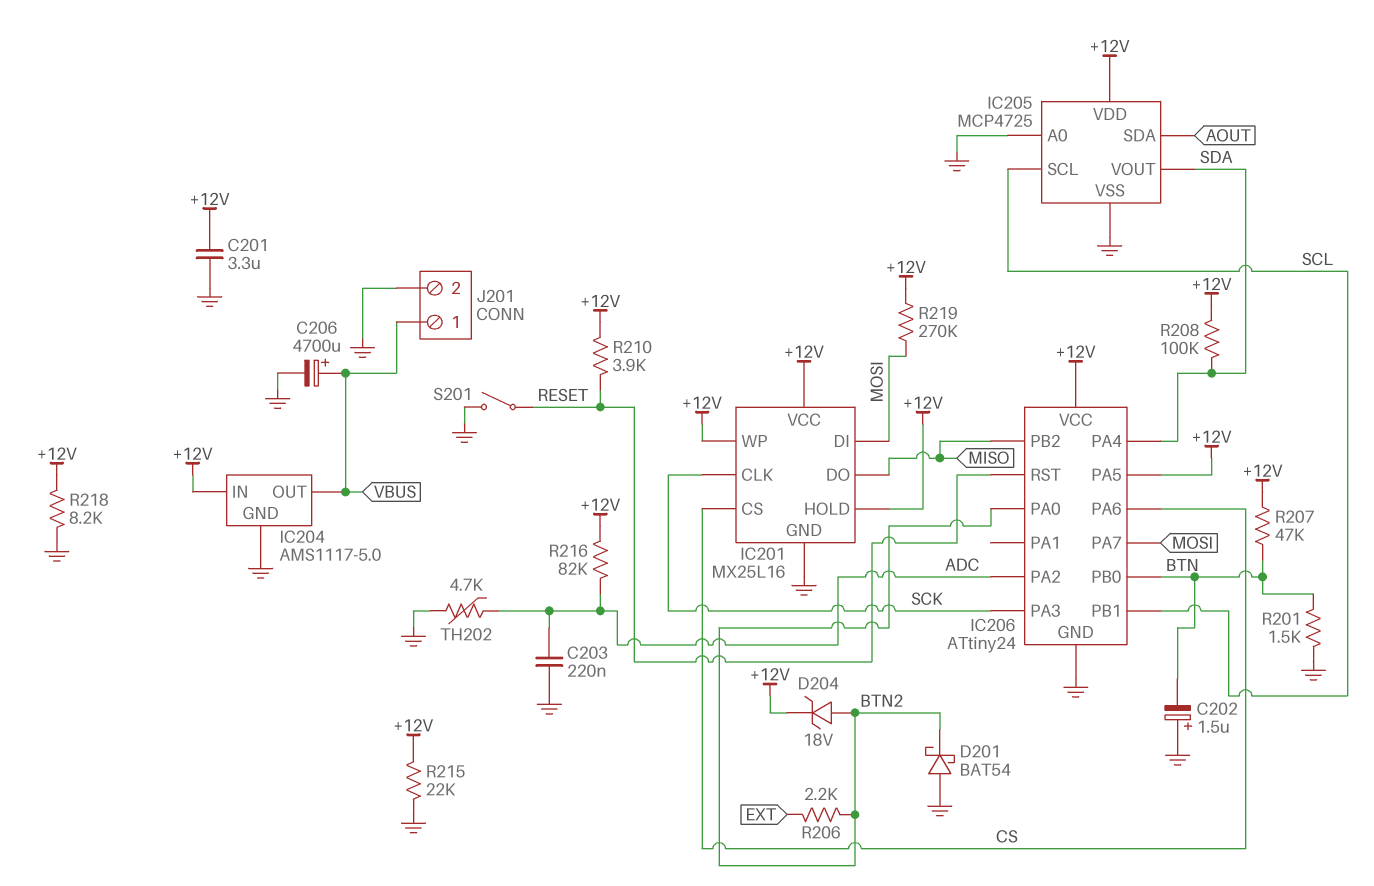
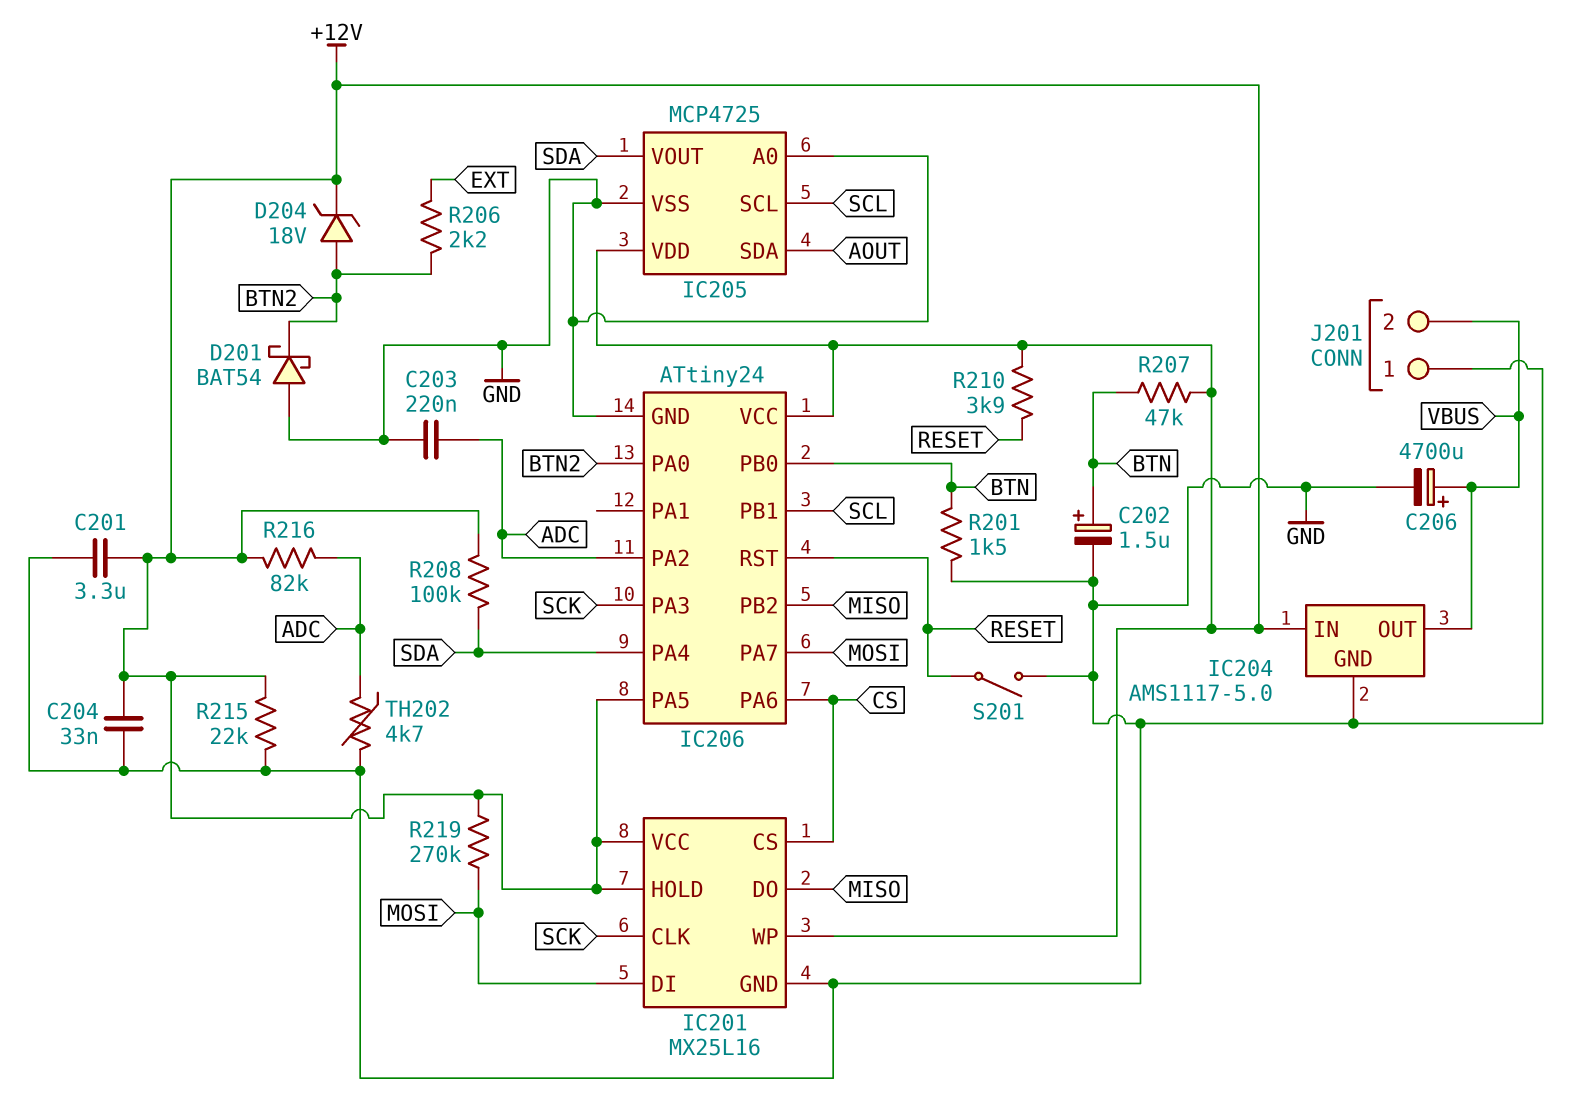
C202: 1.5uF (plus GND, minus BTN) -> 1.5uF (plus BTN, minus GND)
C204: none -> 33nF (+12V, GND)
J201 pin 1: VBUS -> GND
J201 pin 2: GND -> VBUS
R218: 8.2k (+12V, GND) -> none

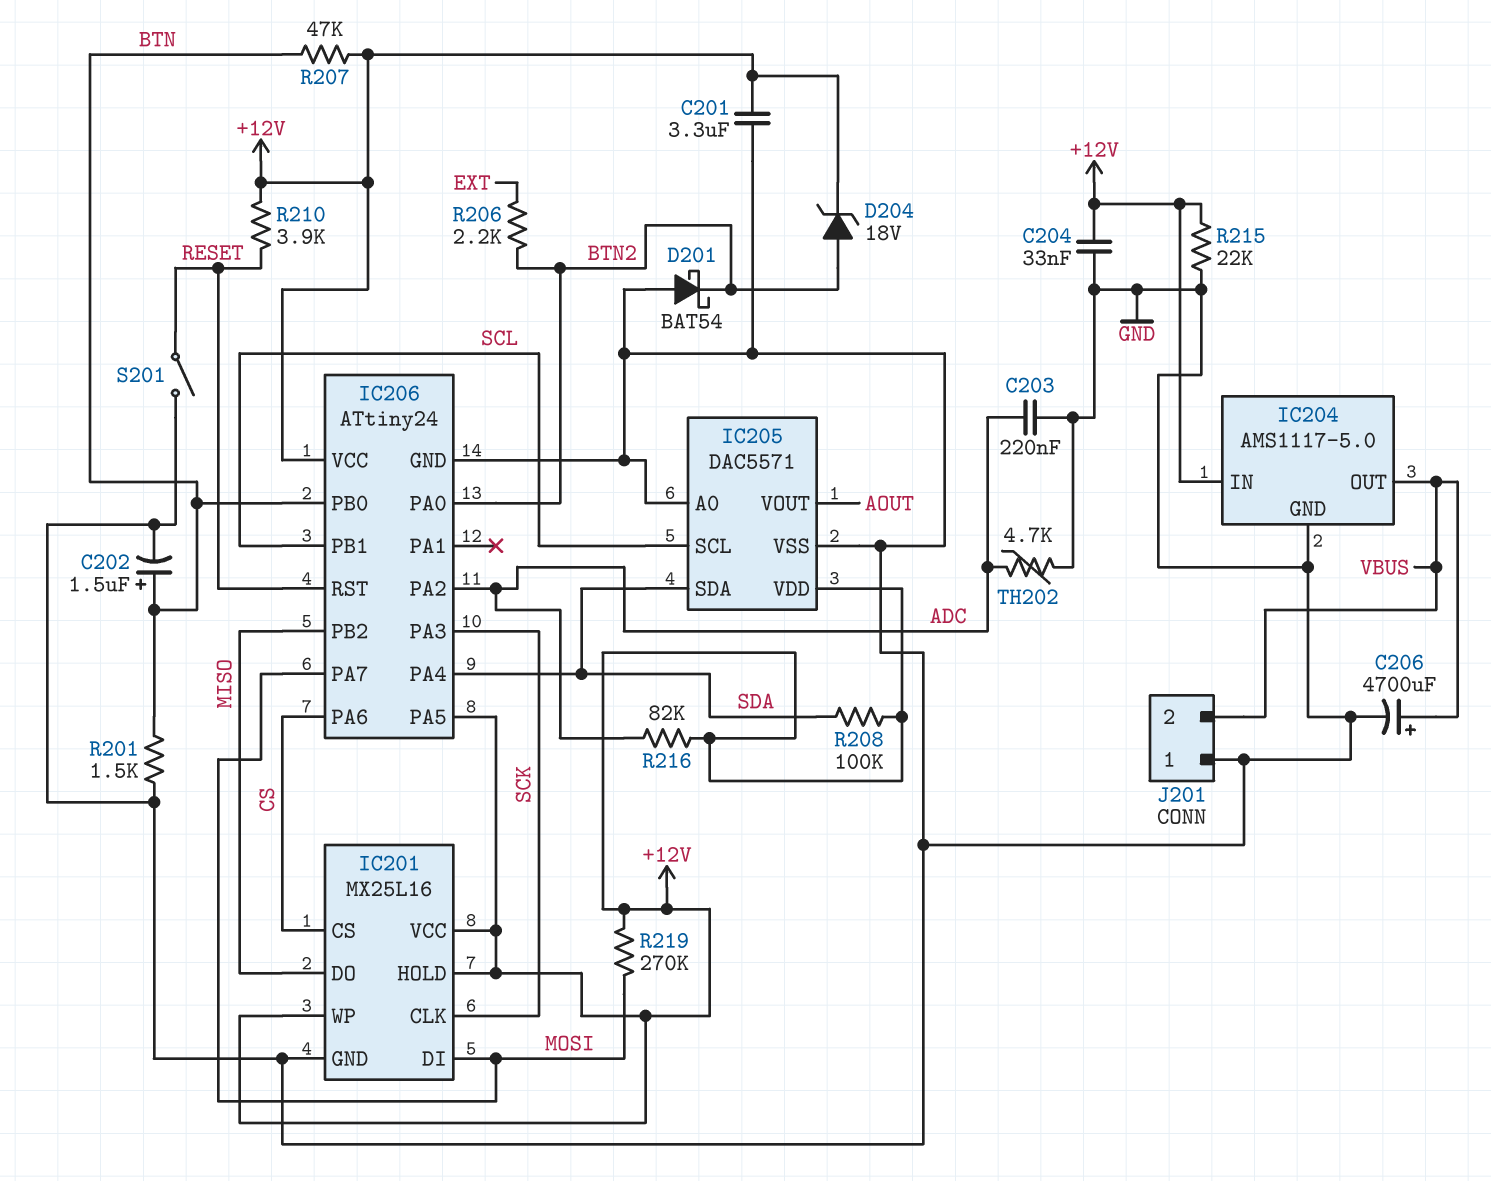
IC205: MCP4725 -> DAC5571
IC205 pin SDA: AOUT -> SDA
IC205 pin VOUT: SDA -> AOUT

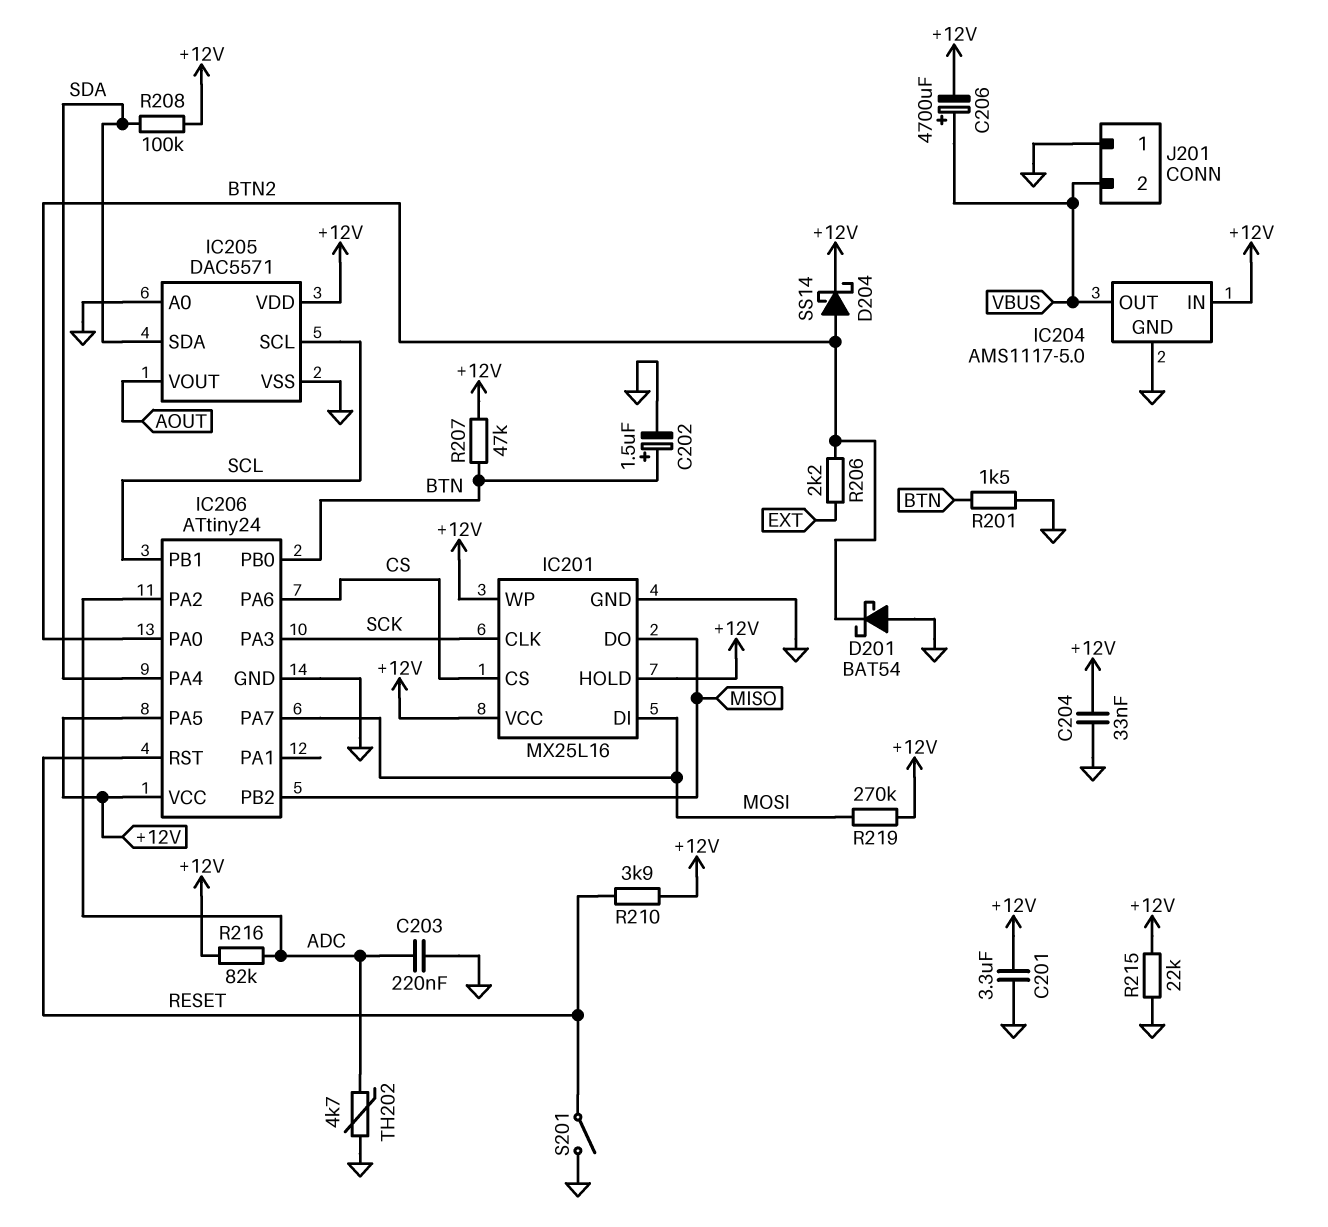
C206: 4700uF (plus VBUS, minus GND) -> 4700uF (plus VBUS, minus +12V)
D204: zener 18V (A BTN2, K +12V) -> schottky SS14 (A BTN2, K +12V)

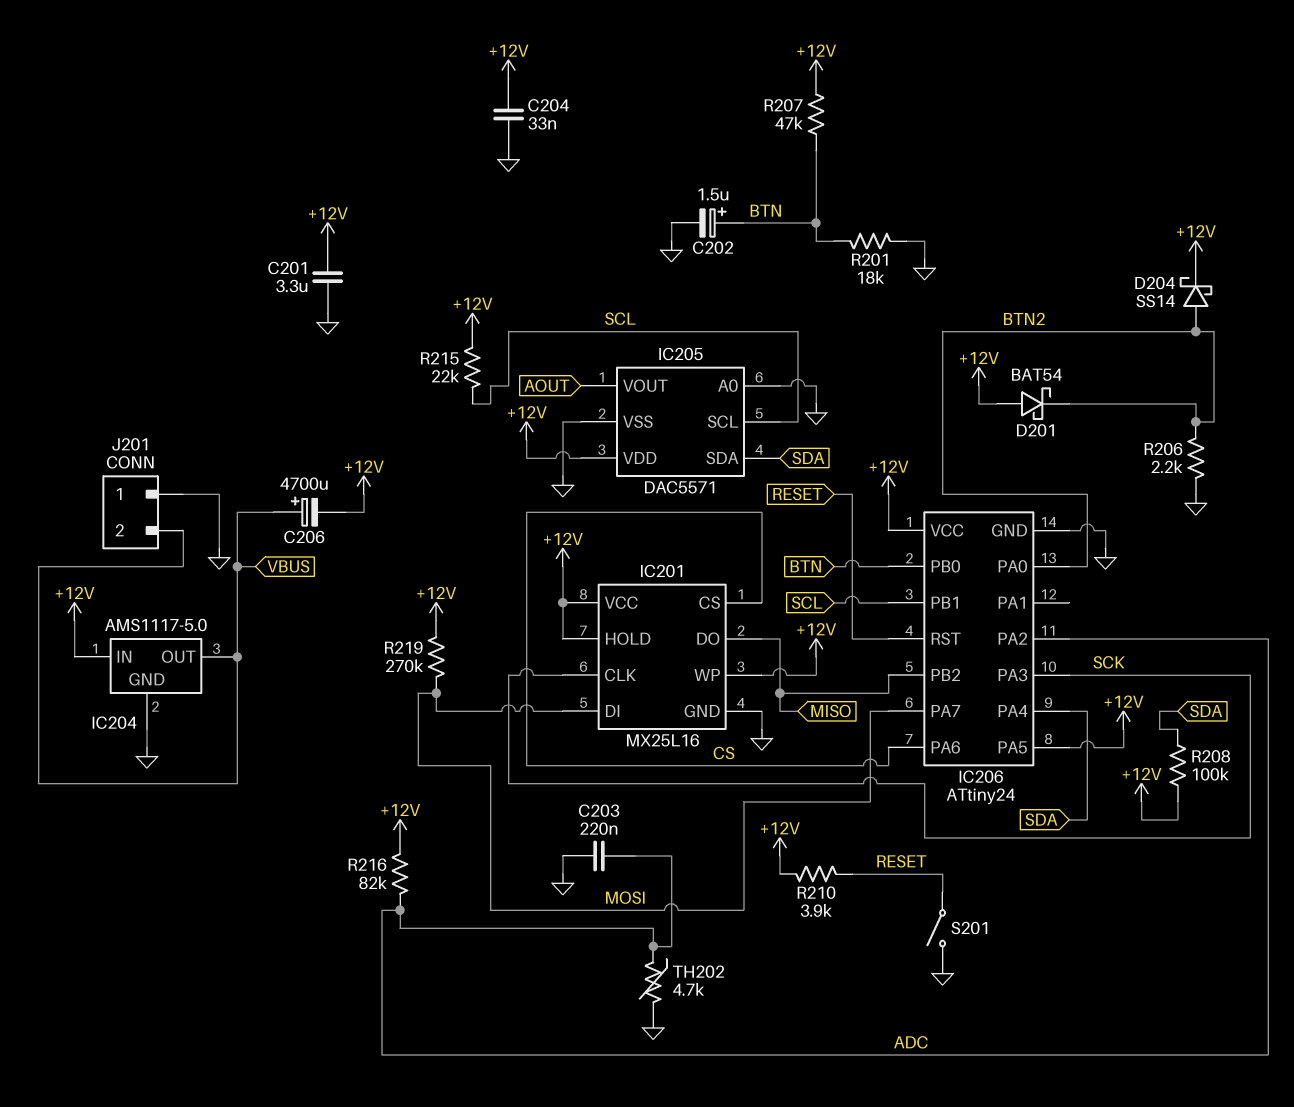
D201: schottky BAT54 (A GND, K BTN2) -> schottky BAT54 (A +12V, K BTN2)
R201: 1.5k (BTN, GND) -> 18k (BTN, GND)
R206: 2.2k (BTN2, EXT) -> 2.2k (BTN2, GND)
R215: 22k (+12V, GND) -> 22k (+12V, SCL)

